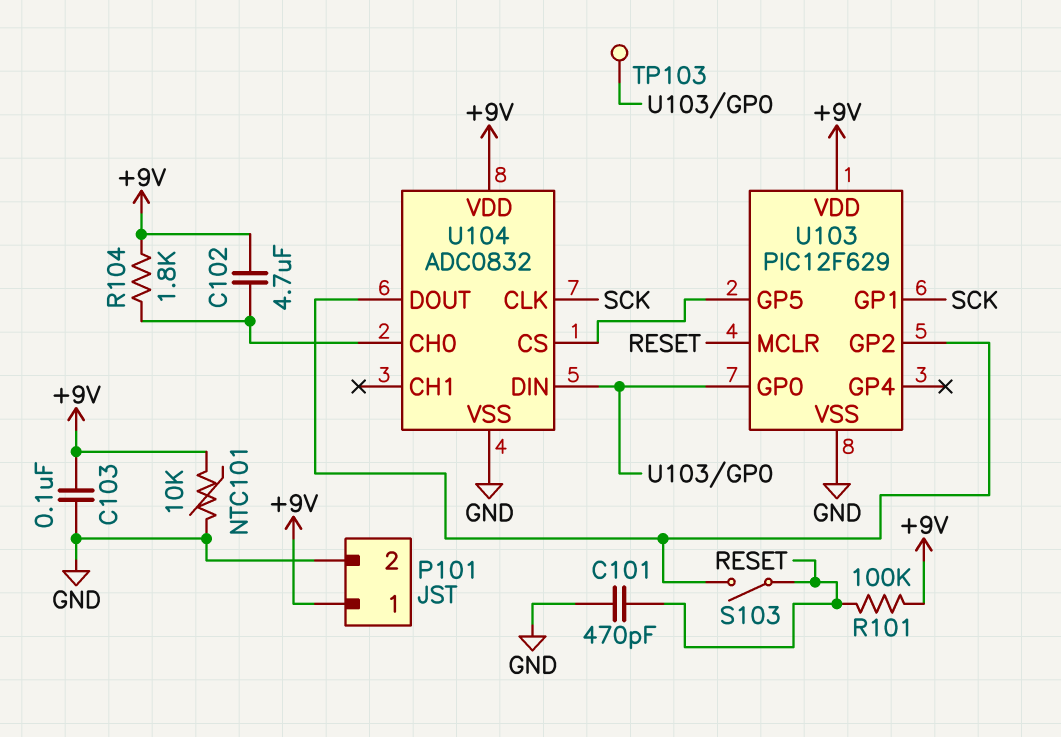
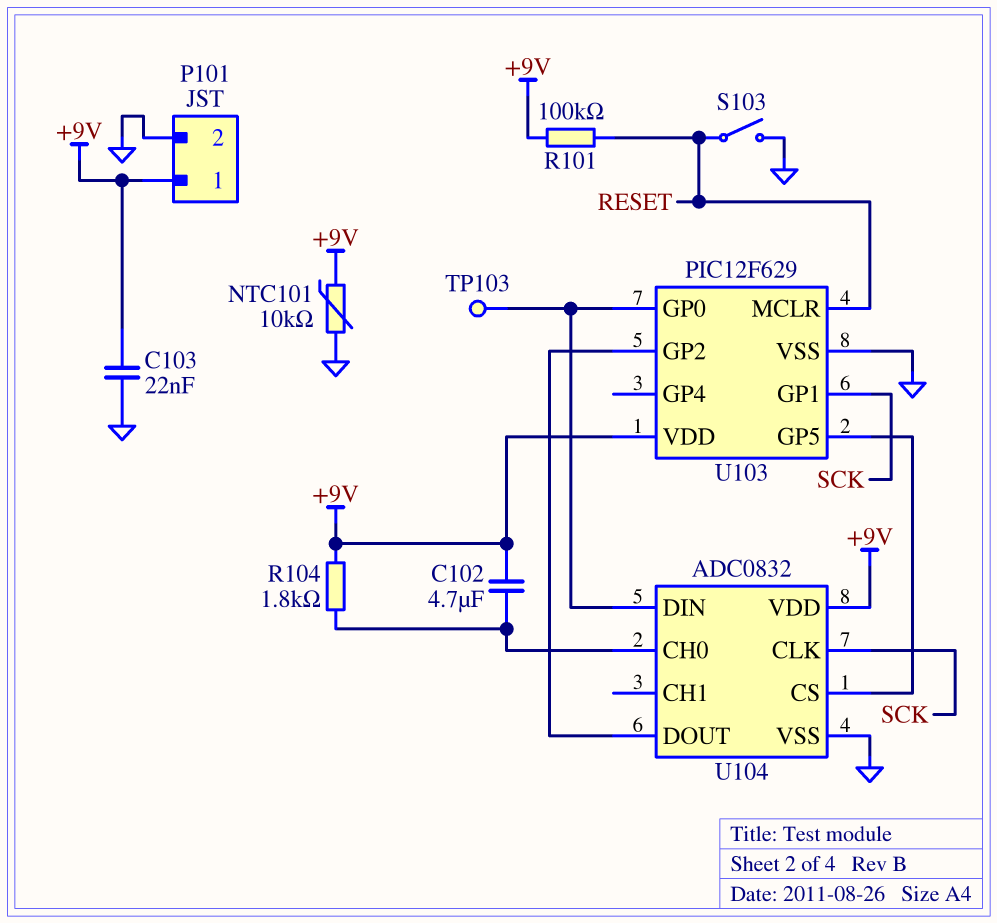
C101: 470pF (GND, RESET) -> none
C103: 100nF (+9V, GND) -> 22nF (+9V, GND)
S103: switch (RESET, U103/GP2) -> switch (GND, RESET)

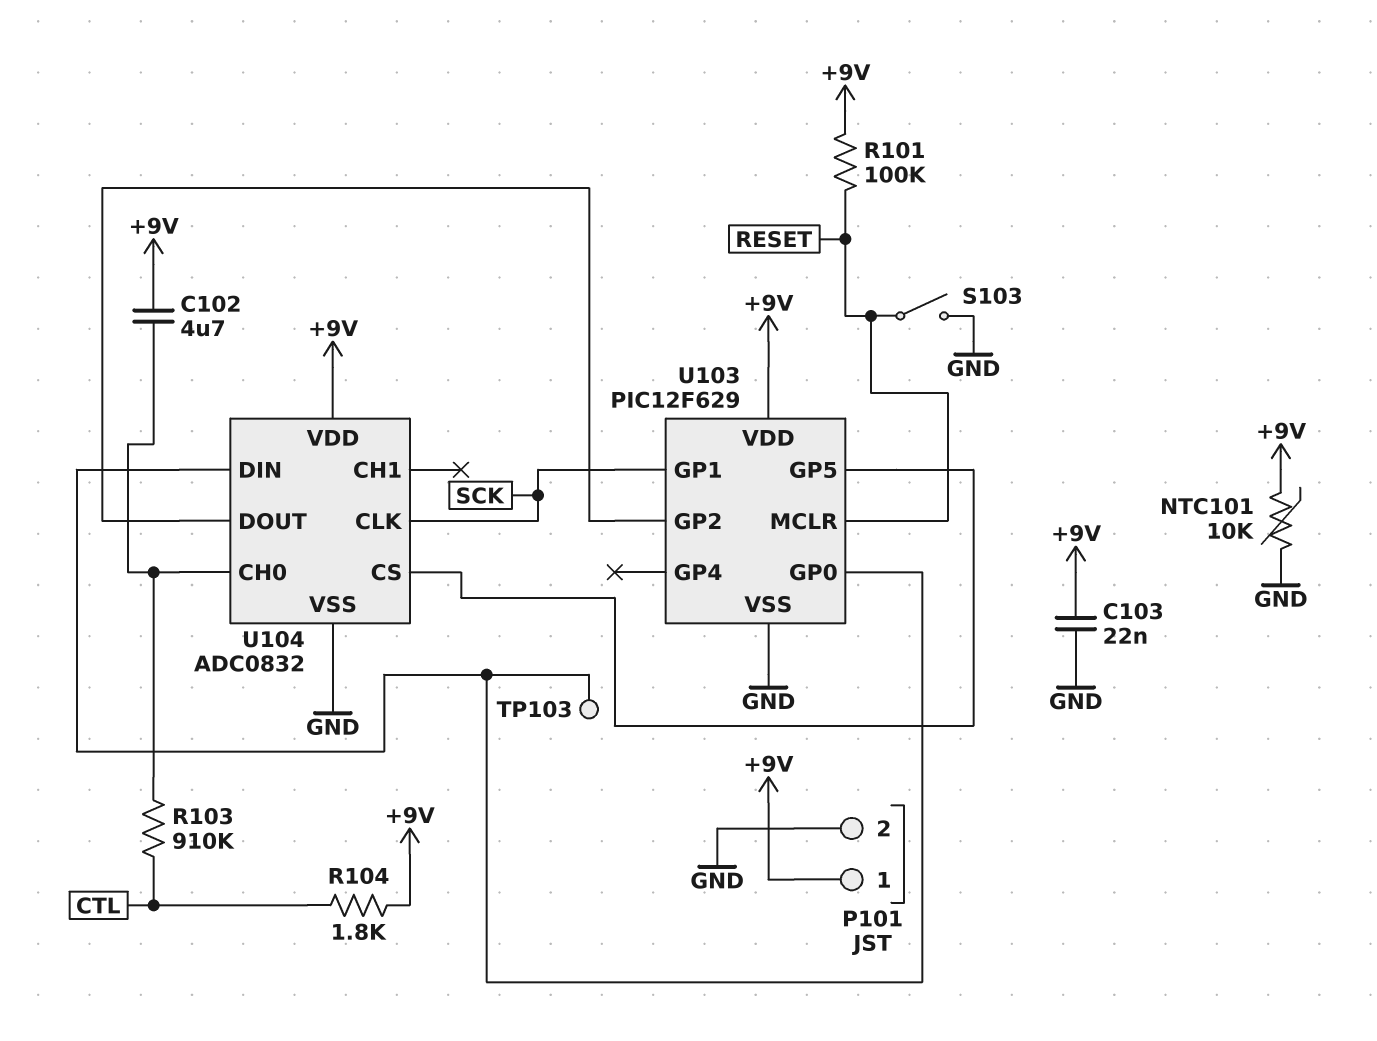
R103: none -> 910k (CTL, U104/CH0)
R104: 1.8k (+9V, U104/CH0) -> 1.8k (+9V, CTL)

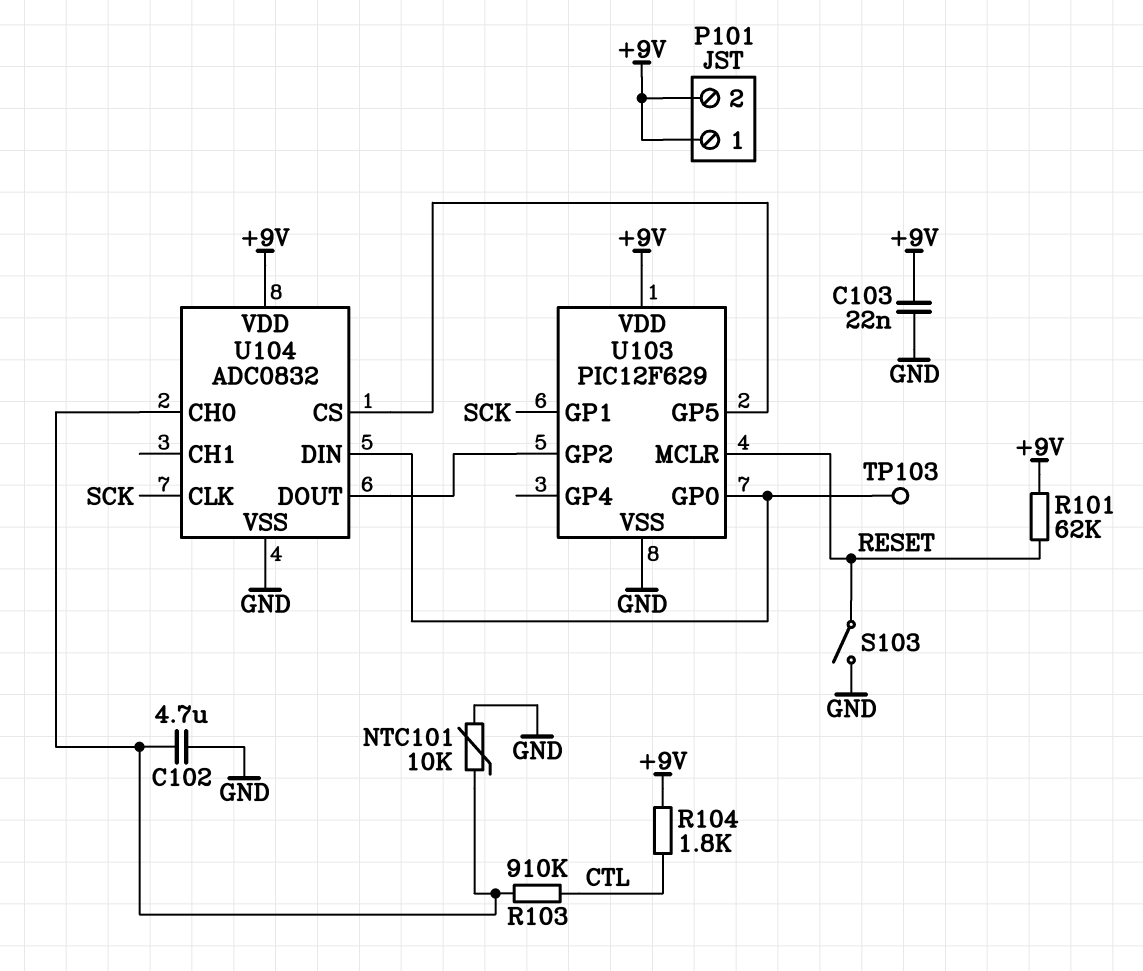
C102: 4.7uF (+9V, U104/CH0) -> 4.7uF (GND, U104/CH0)
NTC101: 10k (+9V, GND) -> 10k (GND, U104/CH0)
P101 pin 2: GND -> +9V
R101: 100k (+9V, RESET) -> 62k (+9V, RESET)

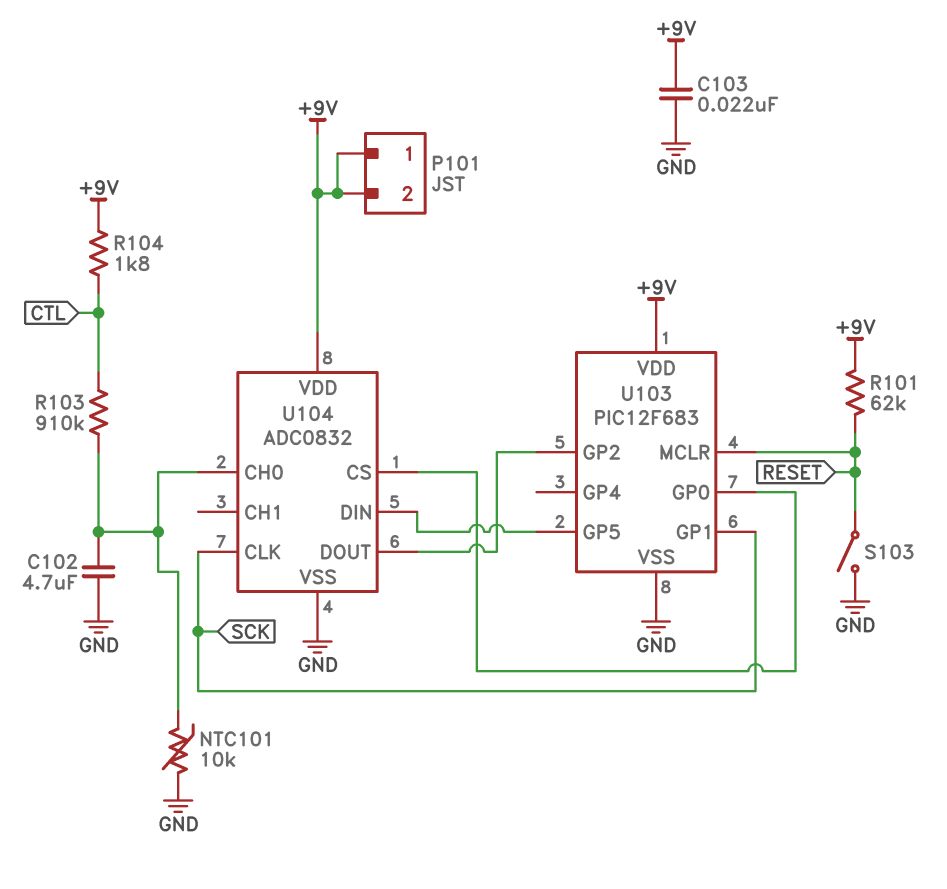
TP103: test point (U103/GP0) -> none
U103: PIC12F629 -> PIC12F683
U104 pin CS: U103/GP5 -> U103/GP0
U104 pin DIN: U103/GP0 -> U103/GP5

